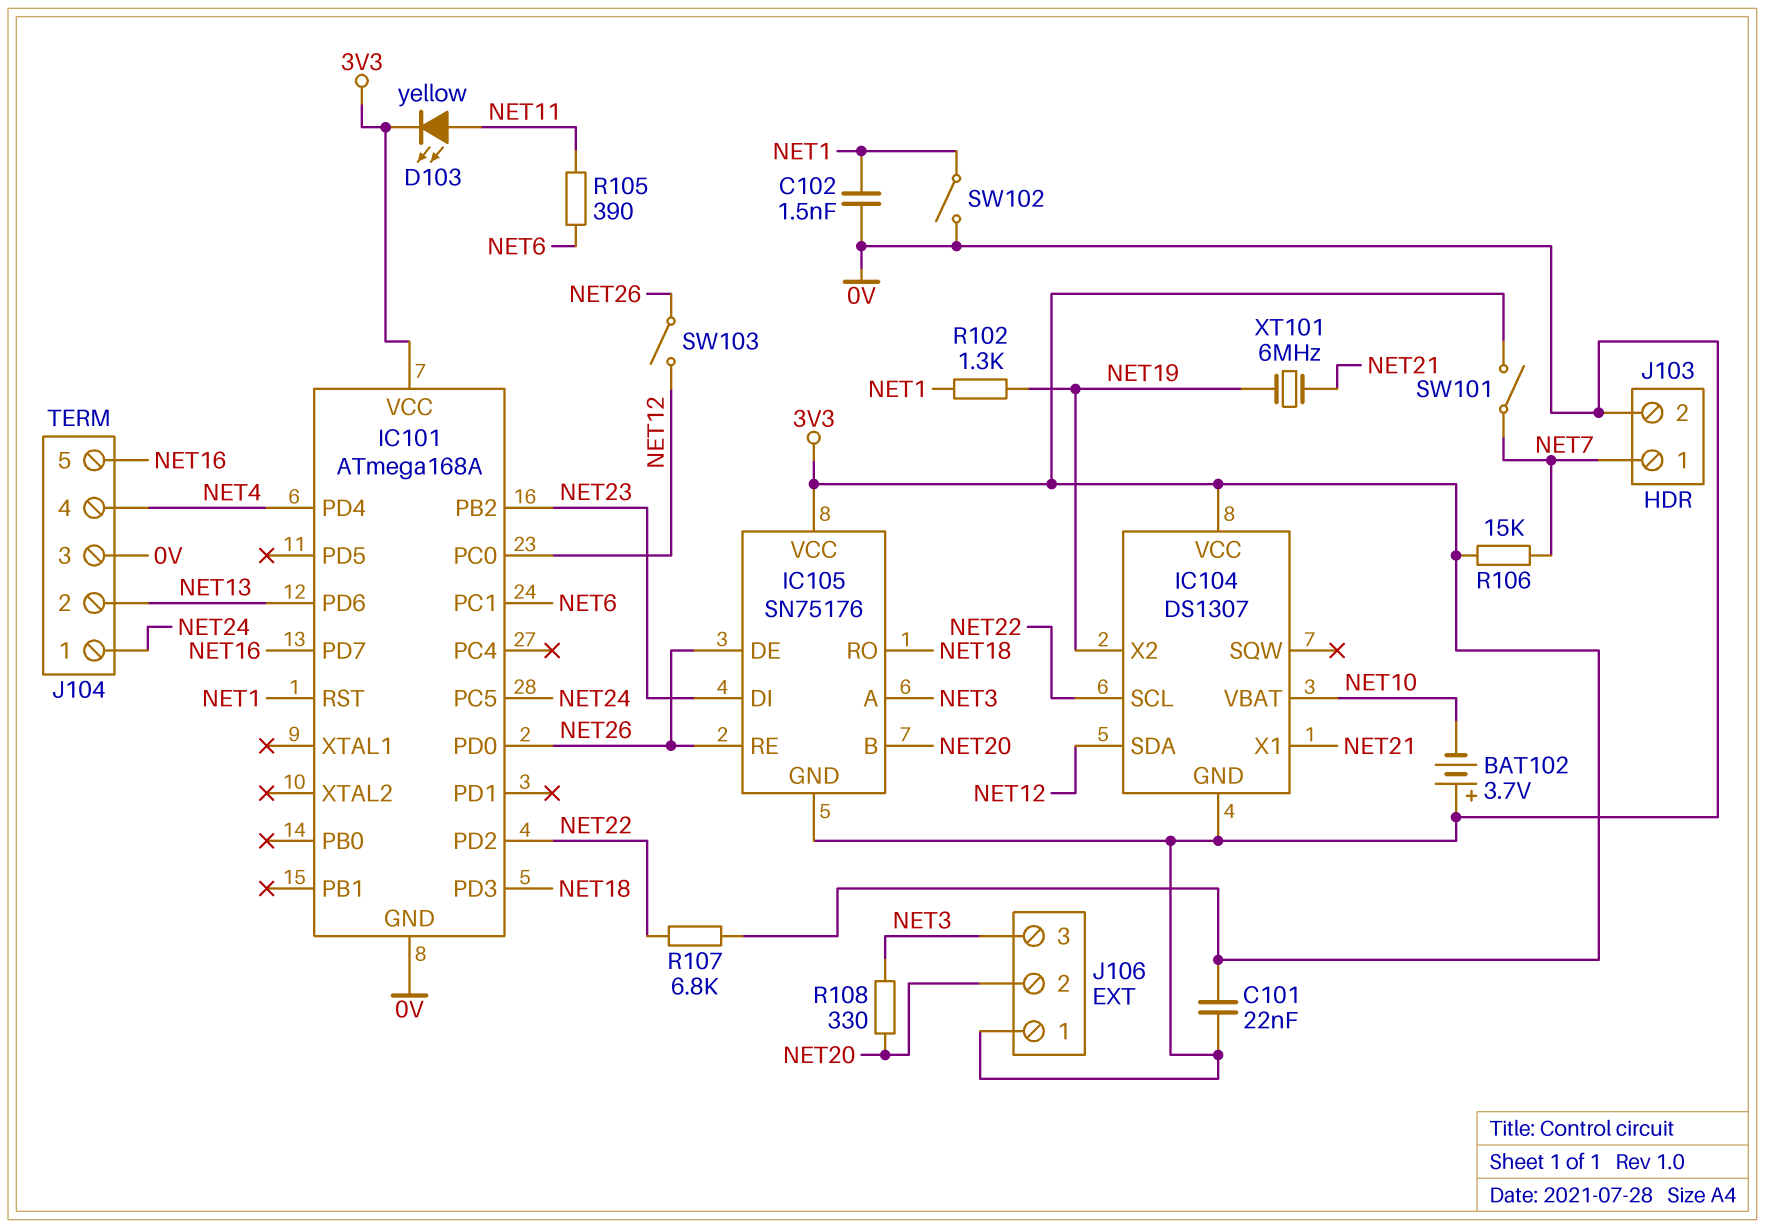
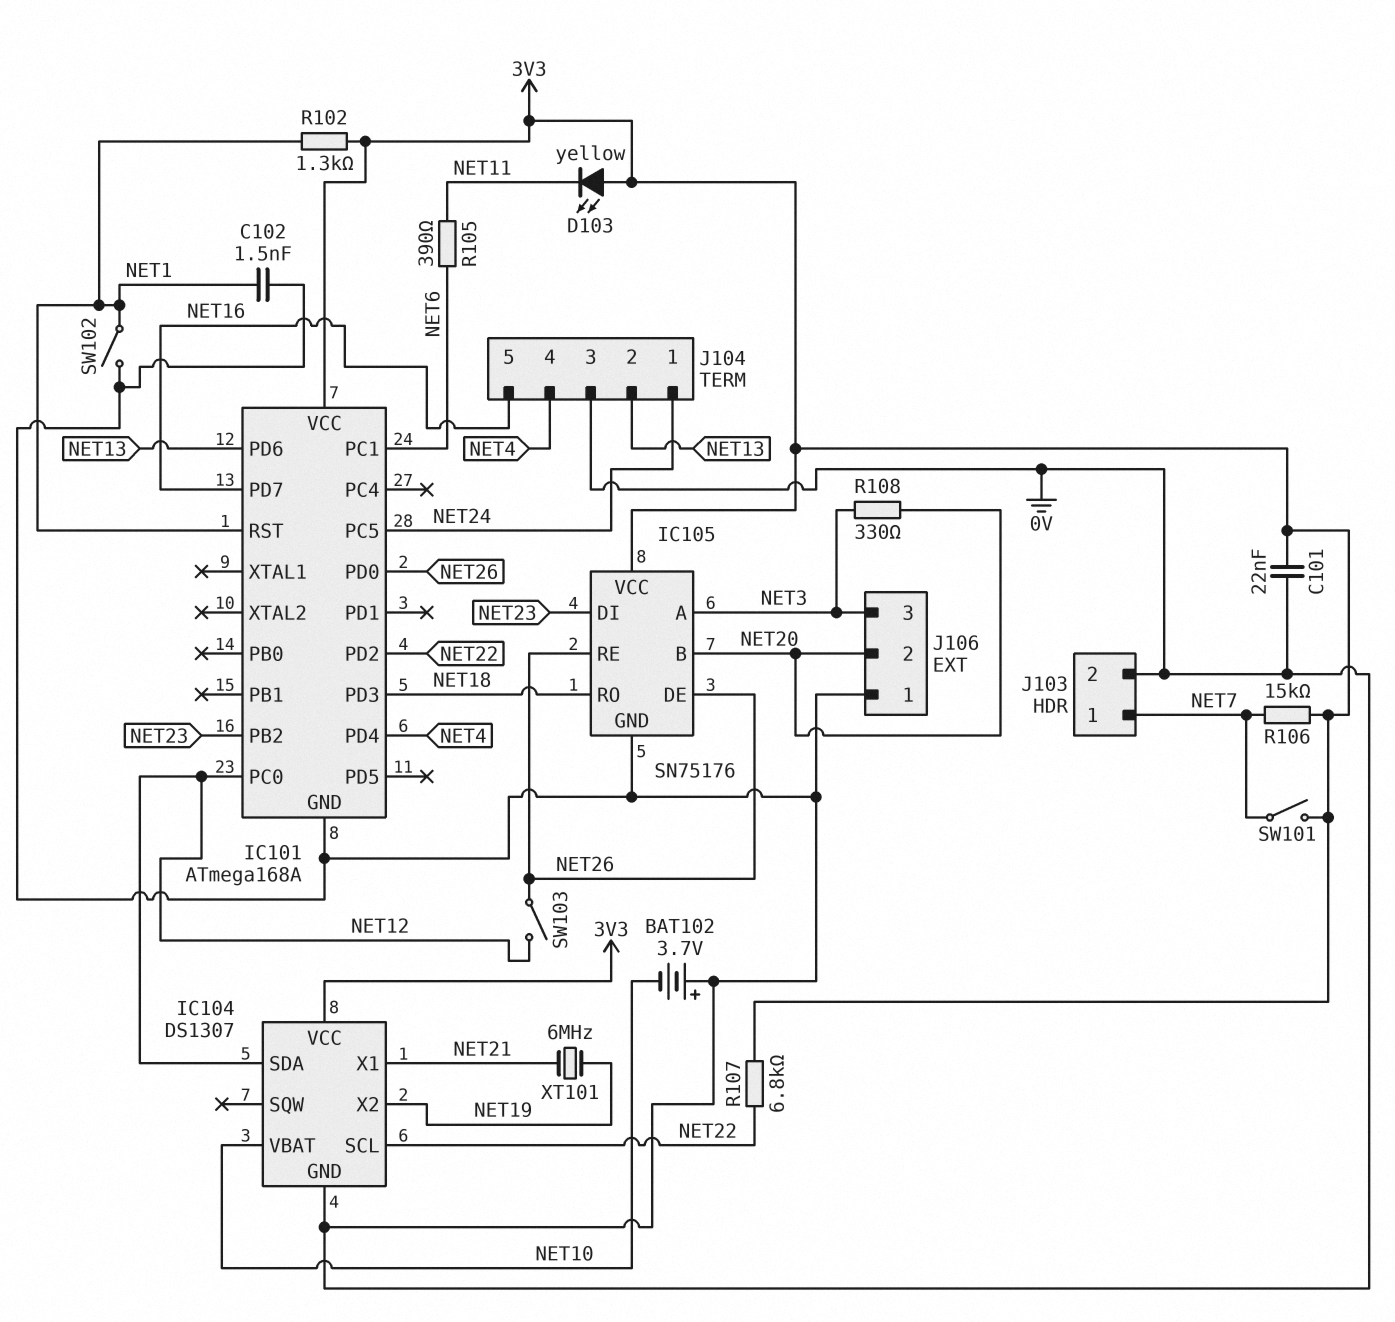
D103: LED yellow (A NET11, K 3V3) -> LED yellow (A 3V3, K NET11)
R102: 1.3k (NET1, NET19) -> 1.3k (3V3, NET1)

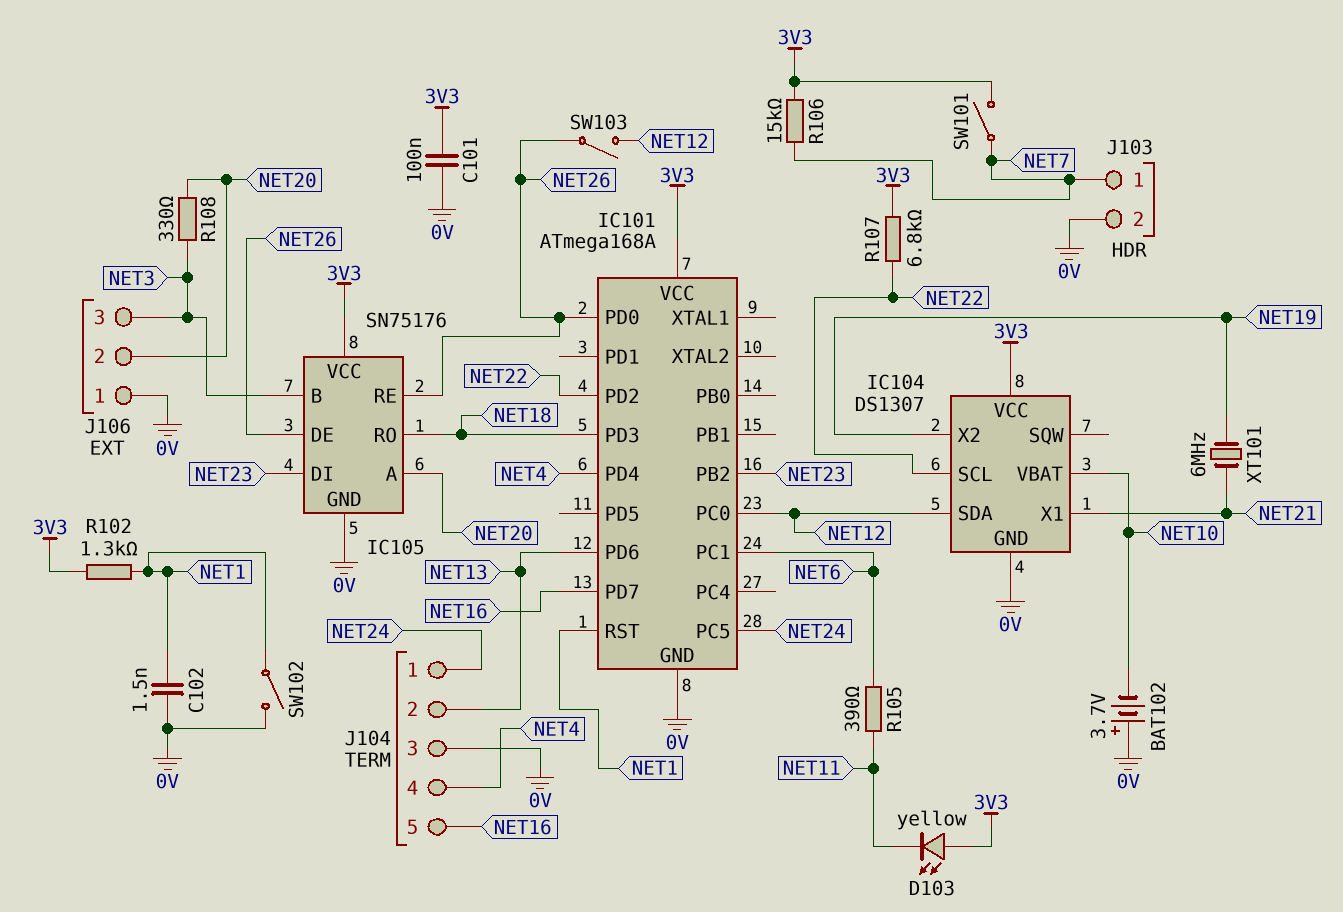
C101: 22nF (0V, 3V3) -> 100nF (0V, 3V3)
IC105 pin A: NET3 -> NET20
IC105 pin B: NET20 -> NET3

